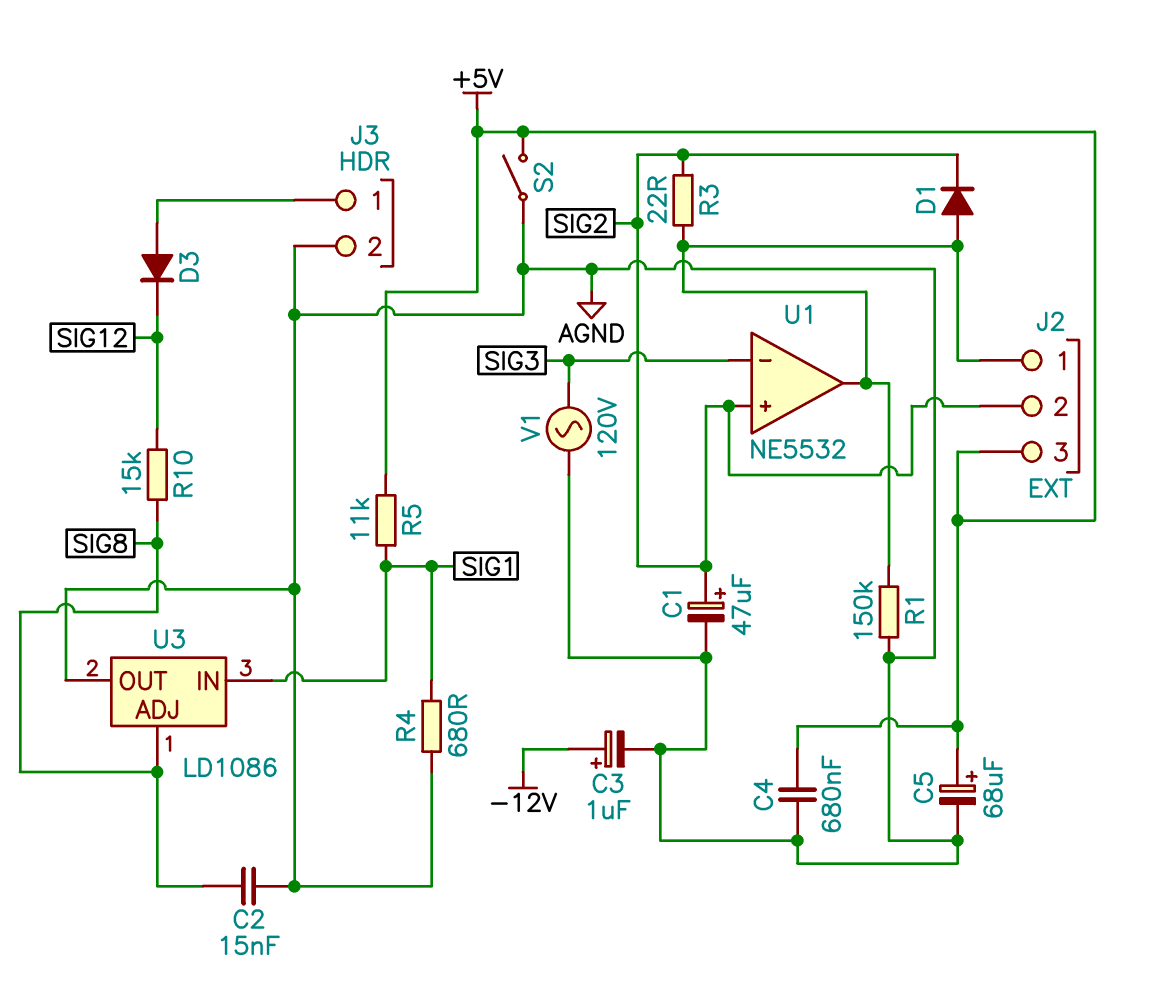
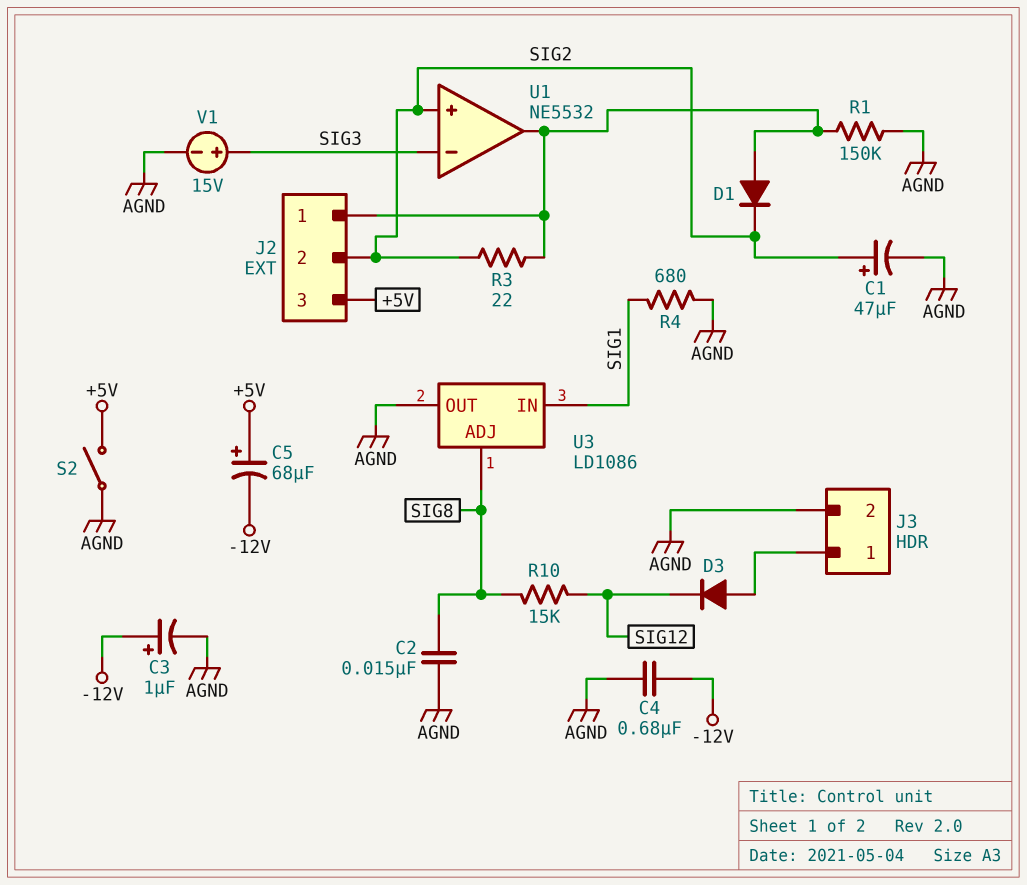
C4: 680nF (+5V, AGND) -> 680nF (-12V, AGND)
C5: 68uF (plus +5V, minus AGND) -> 68uF (plus +5V, minus -12V)
R5: 11k (+5V, SIG1) -> none
V1: AC 120V (AGND, SIG3) -> 15V (plus SIG3, minus AGND)

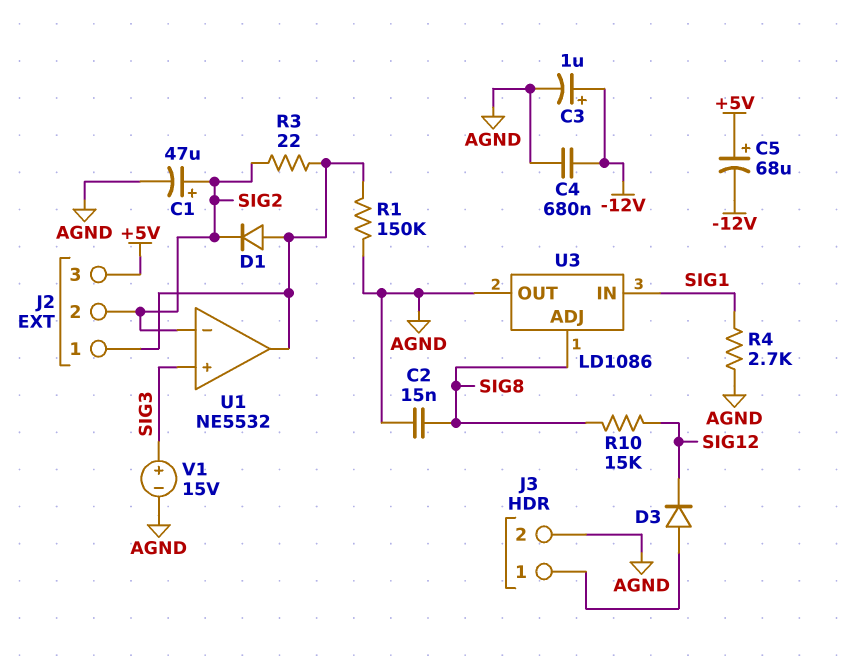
R4: 680 (AGND, SIG1) -> 2.7k (AGND, SIG1)
S2: switch (+5V, AGND) -> none
U1 pin in+: SIG2 -> SIG3
U1 pin in-: SIG3 -> SIG2

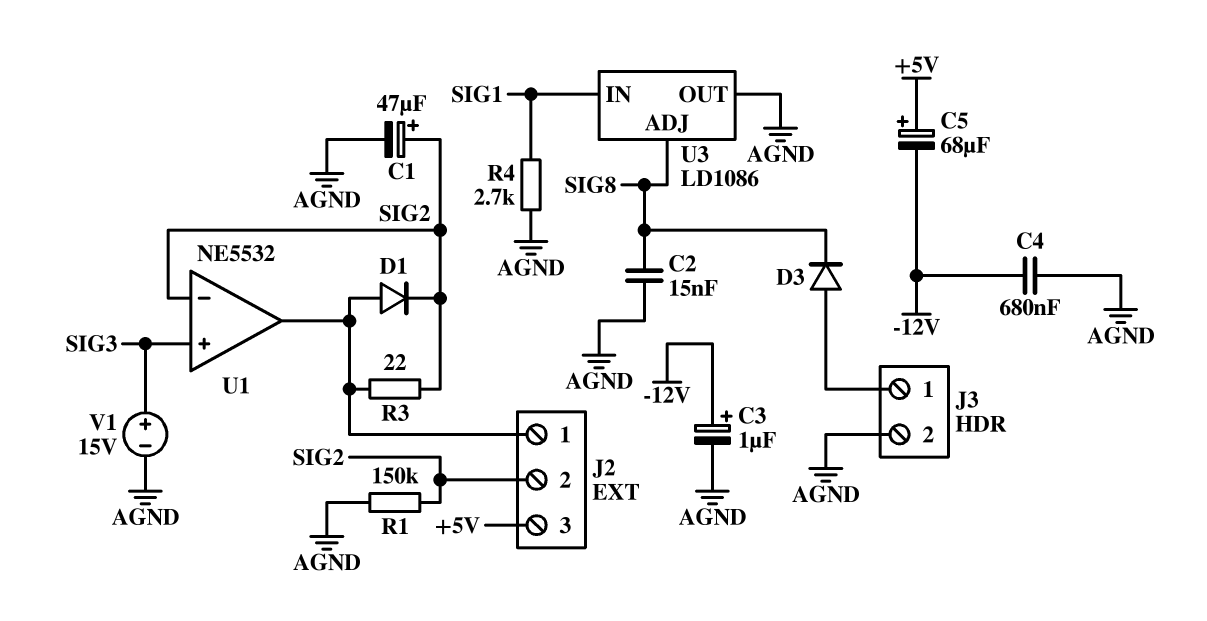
D3: diode (A J3/1, K SIG12) -> diode (A J3/1, K SIG8)
R1: 150k (AGND, J2/1) -> 150k (AGND, SIG2)
R10: 15k (SIG8, SIG12) -> none

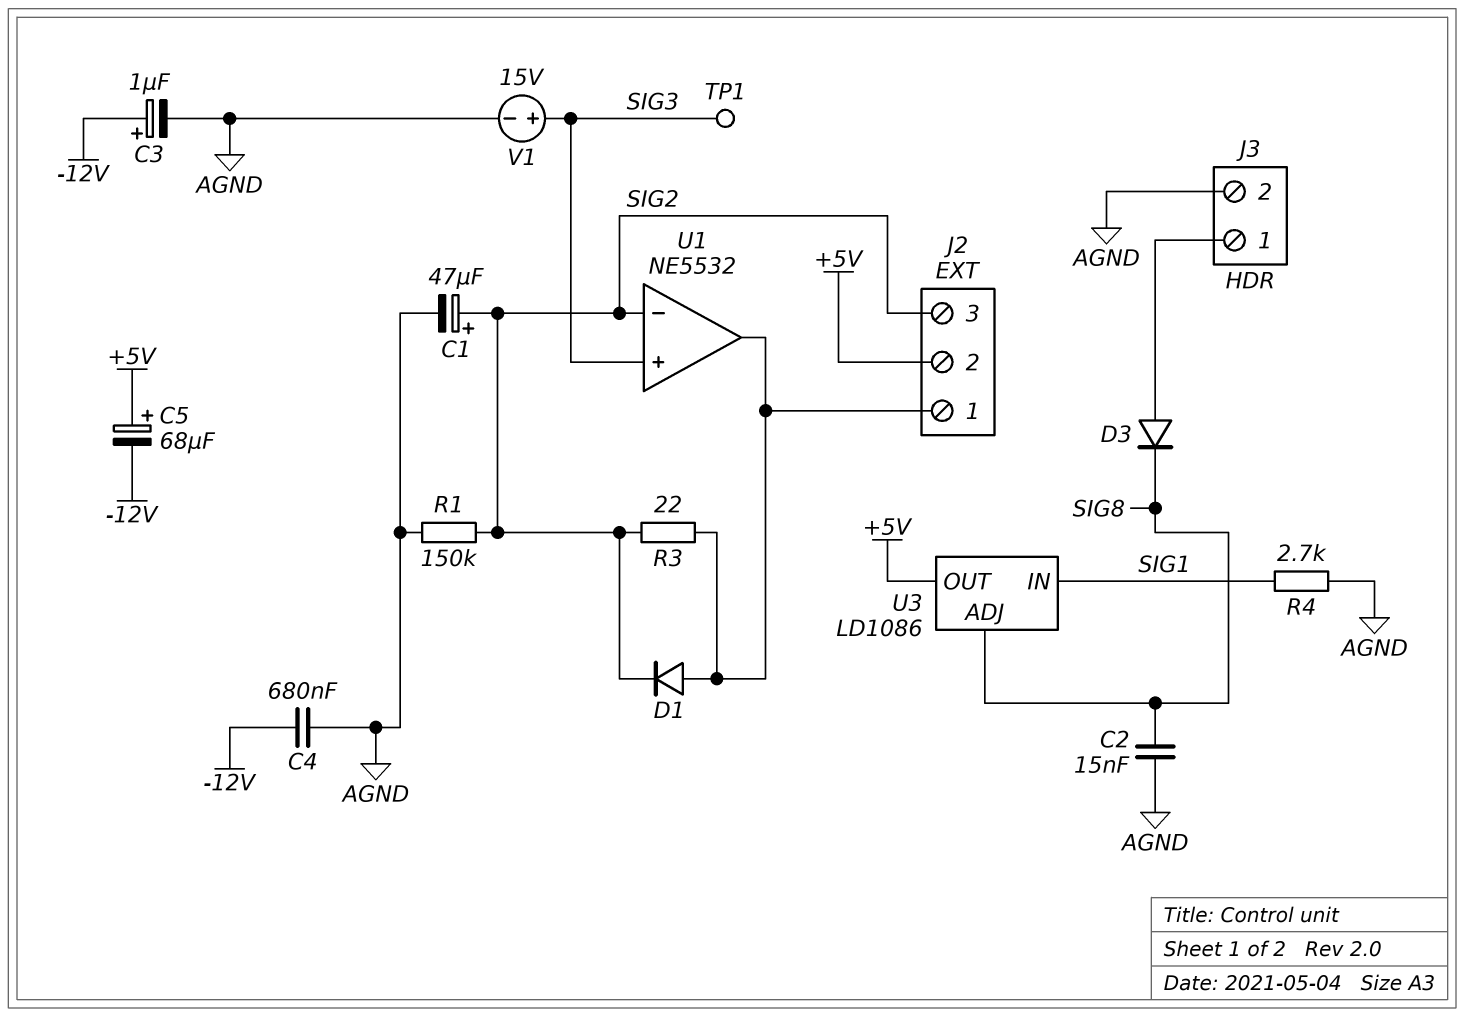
J2 pin 2: SIG2 -> +5V
J2 pin 3: +5V -> SIG2
TP1: none -> test point (SIG3)
U3 pin OUT: AGND -> +5V

